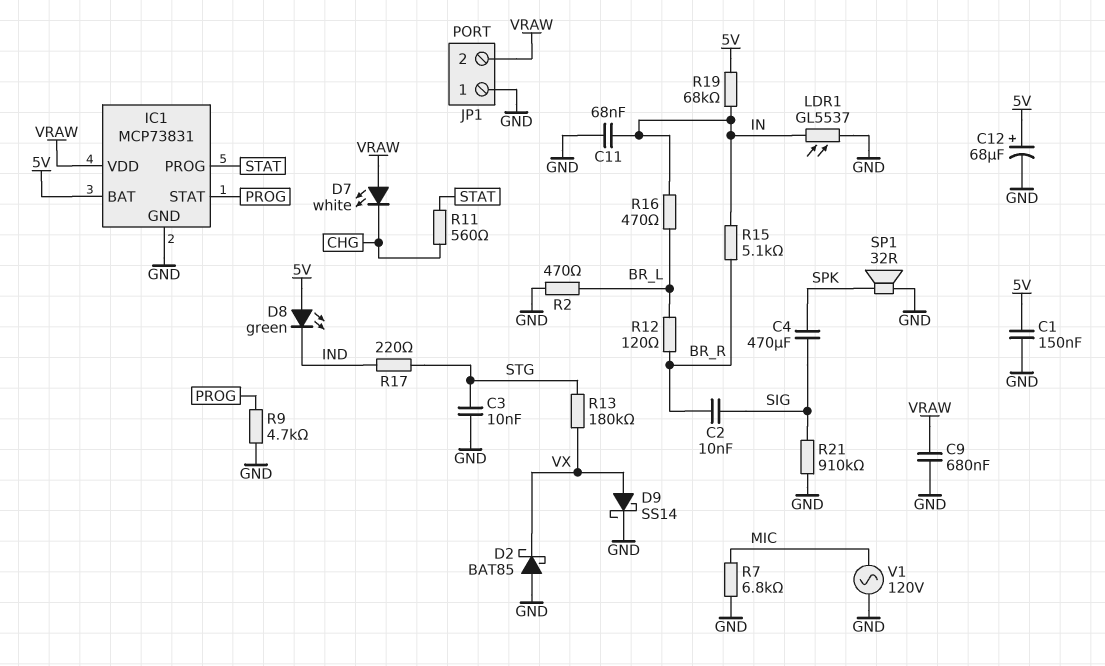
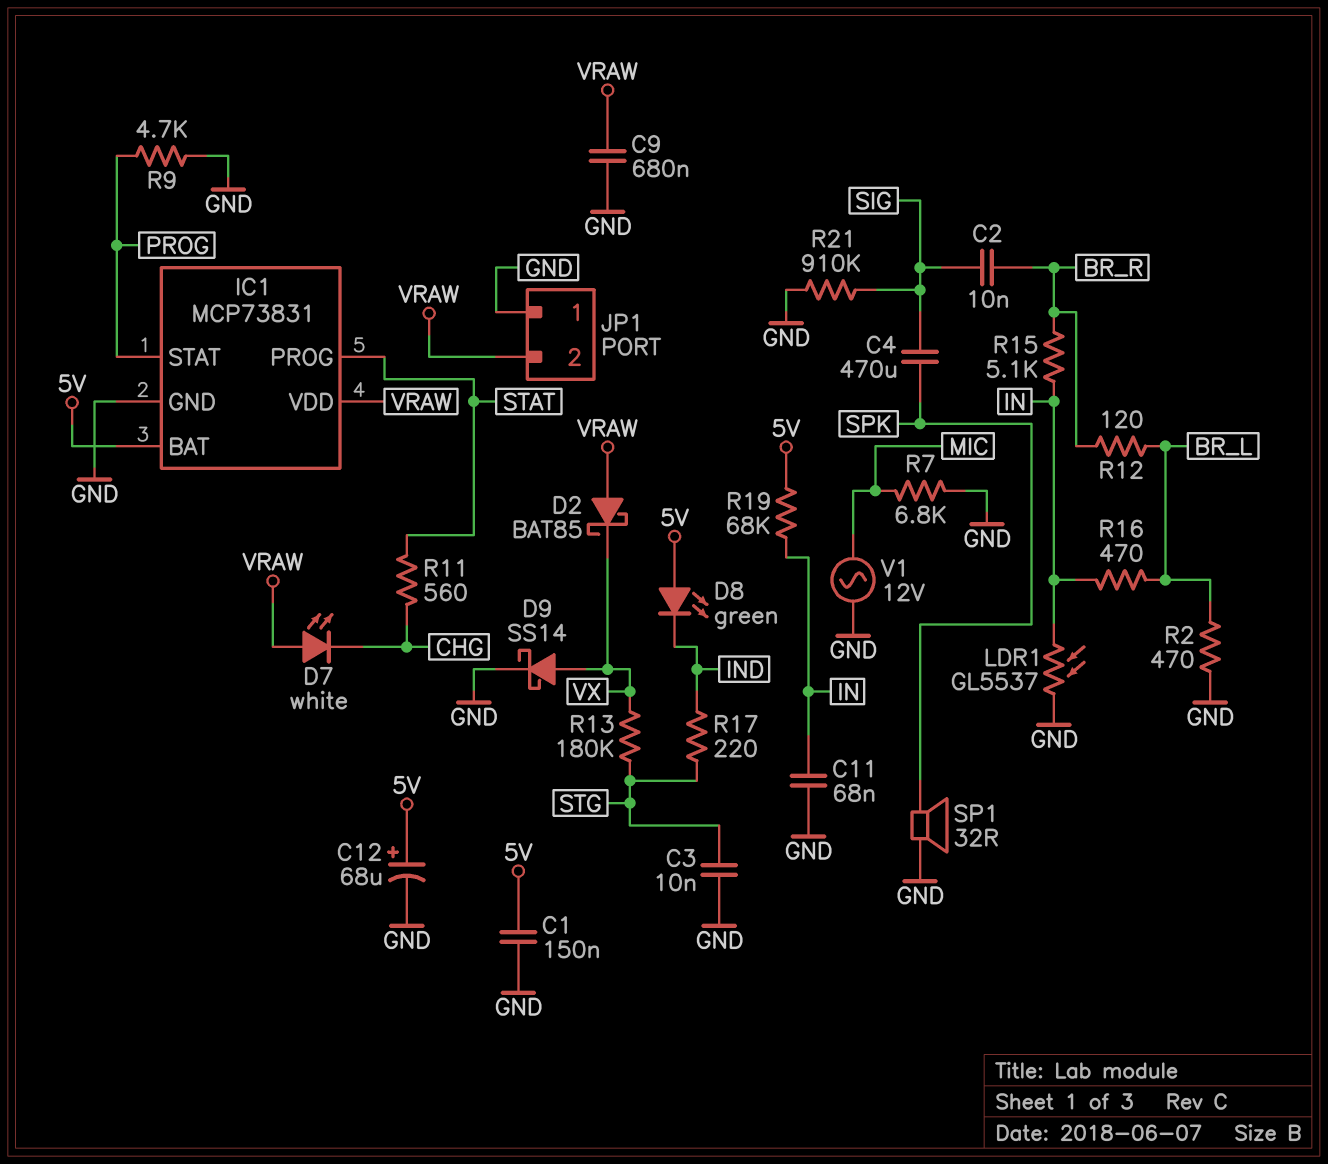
D2: schottky BAT85 (A GND, K VX) -> schottky BAT85 (A VRAW, K VX)
V1: AC 120V (GND, MIC) -> AC 12V (GND, MIC)

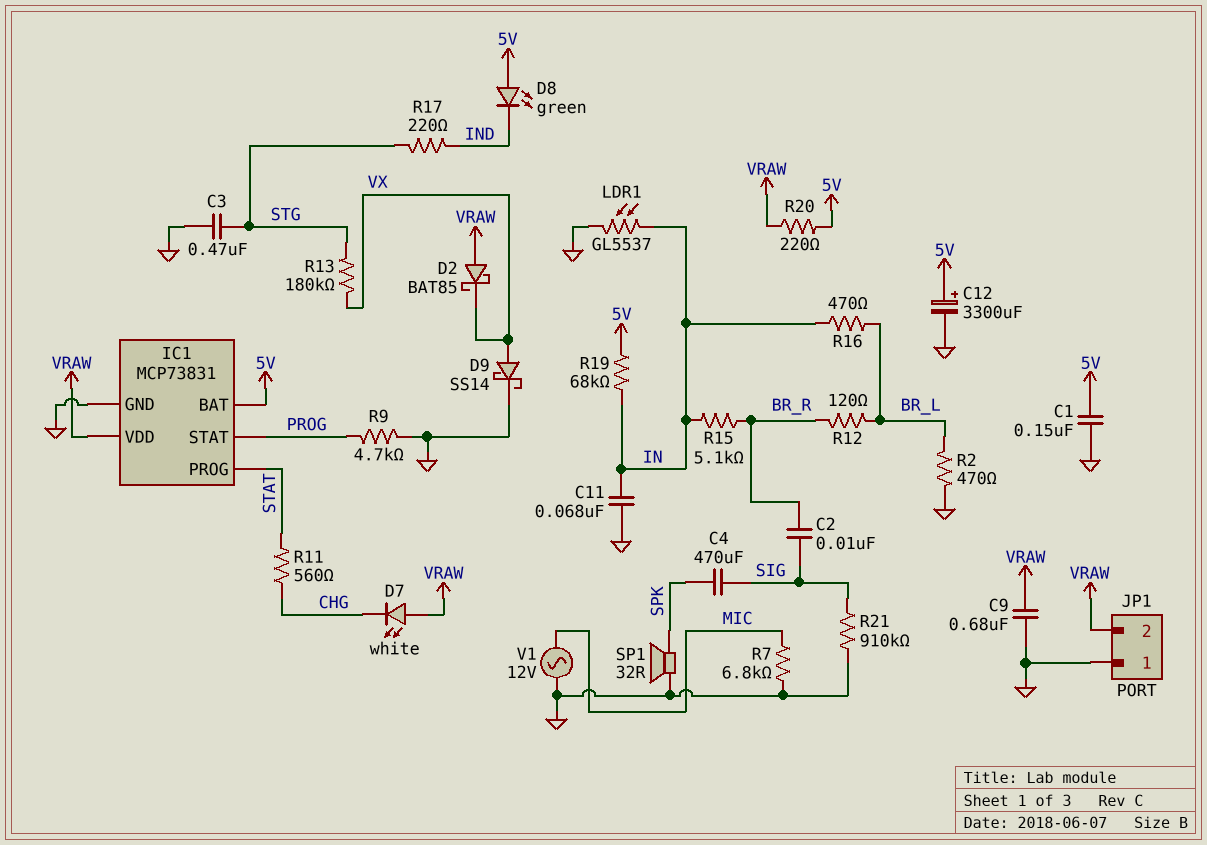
C3: 10nF (GND, STG) -> 470nF (GND, STG)
C12: 68uF (plus 5V, minus GND) -> 3300uF (plus 5V, minus GND)
R20: none -> 220 (5V, VRAW)

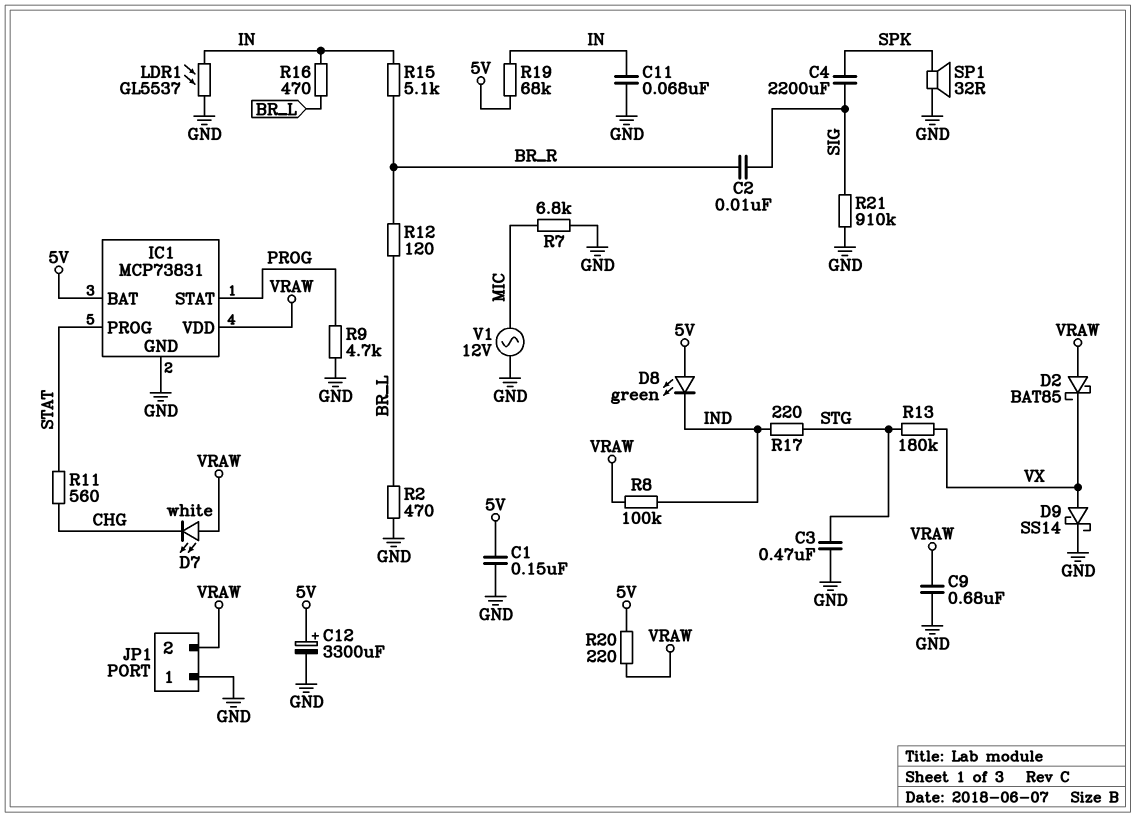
C4: 470uF (SIG, SPK) -> 2200uF (SIG, SPK)
R8: none -> 100k (IND, VRAW)

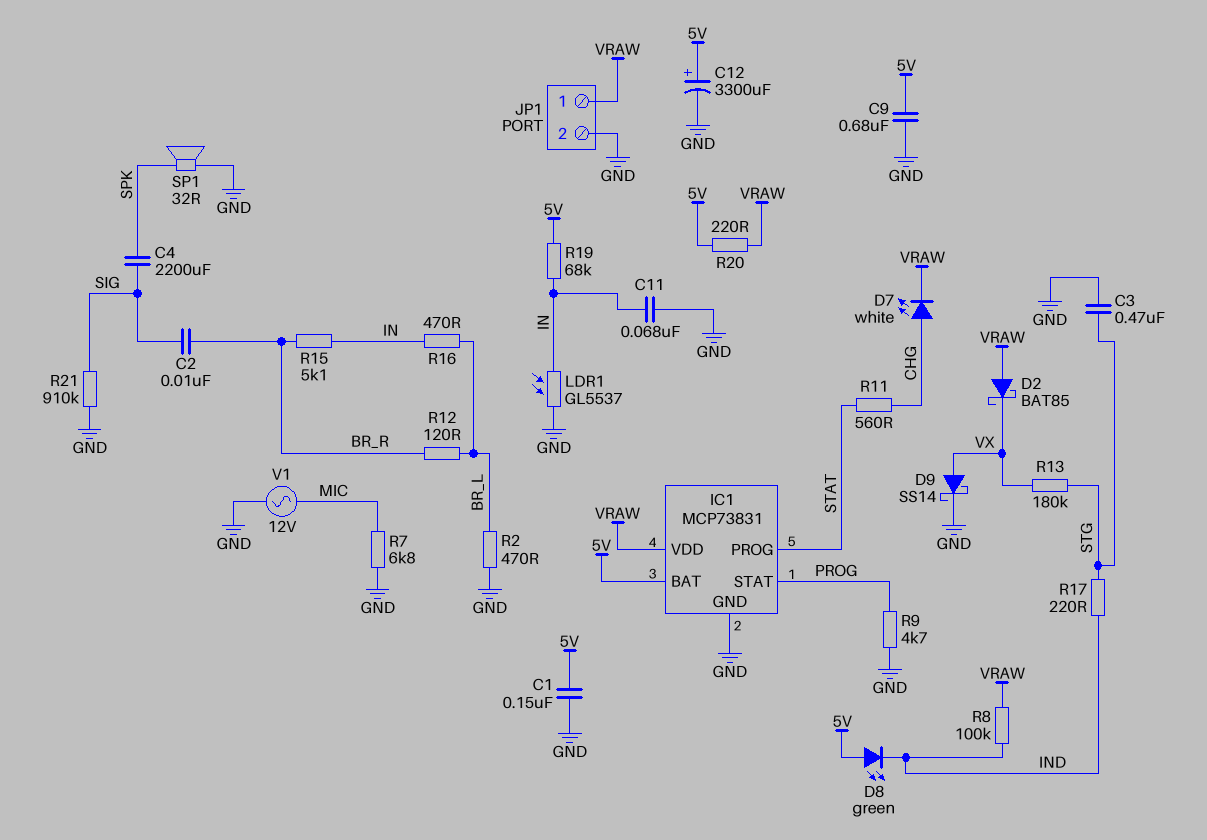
C9: 680nF (GND, VRAW) -> 680nF (5V, GND)
D7: LED white (A VRAW, K CHG) -> LED white (A CHG, K VRAW)
JP1 pin 1: GND -> VRAW
JP1 pin 2: VRAW -> GND

